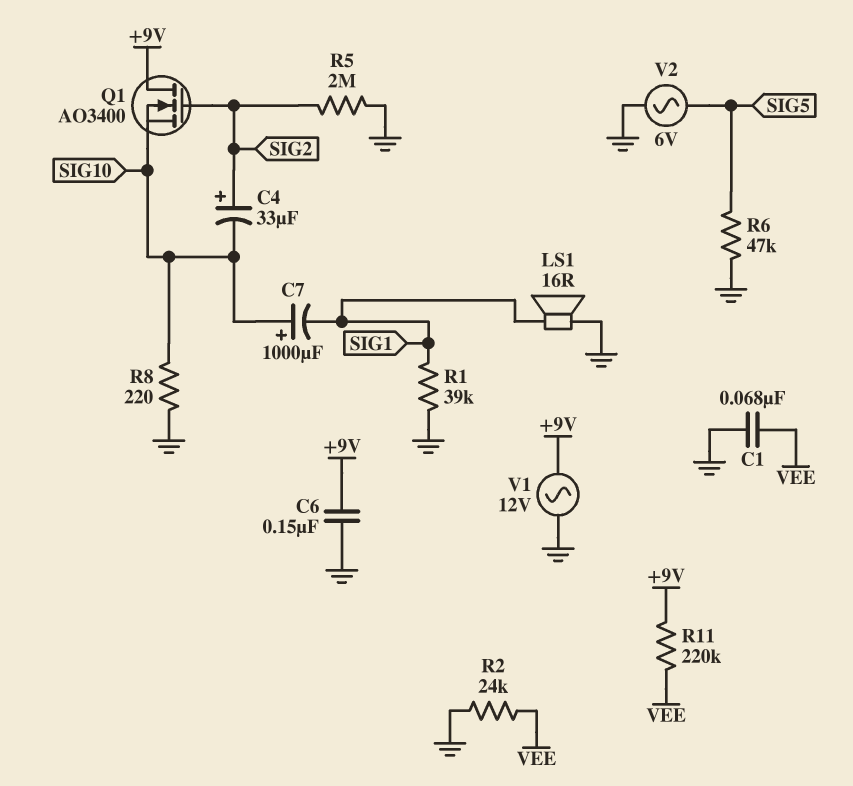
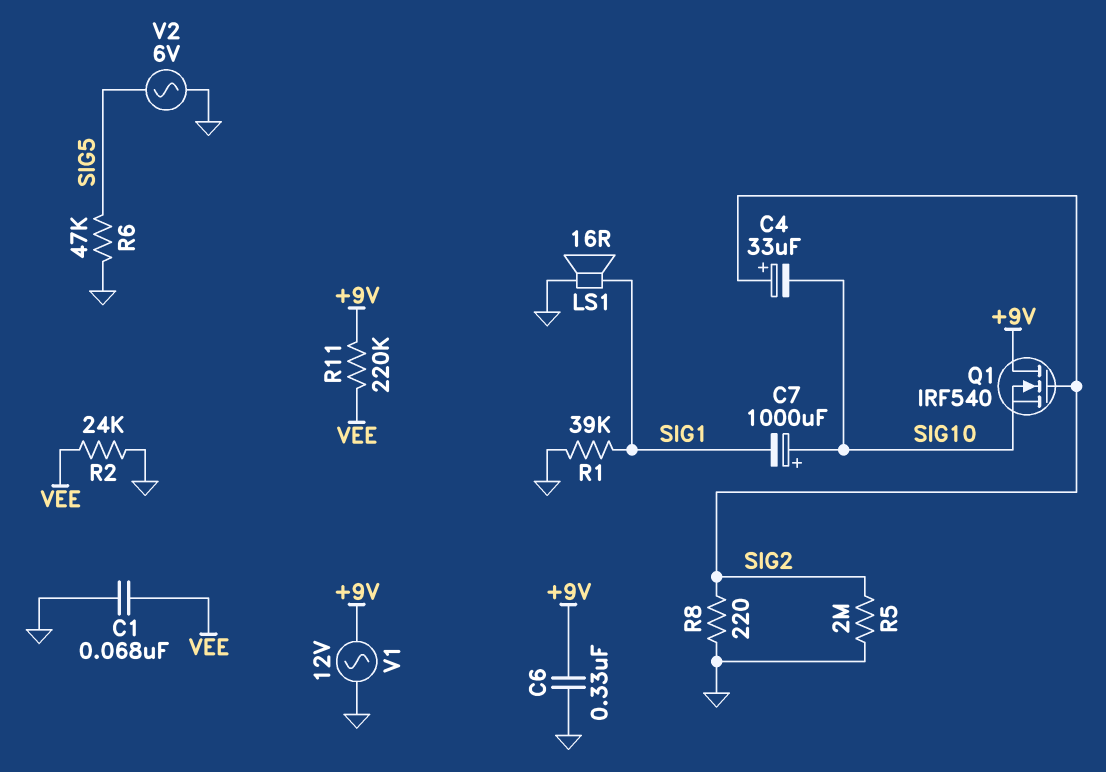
C6: 150nF (+9V, GND) -> 330nF (+9V, GND)
Q1: NMOS AO3400 (G SIG2, D +9V, S SIG10) -> NMOS IRF540 (G SIG2, D +9V, S SIG10)
R8: 220 (GND, SIG10) -> 220 (GND, SIG2)

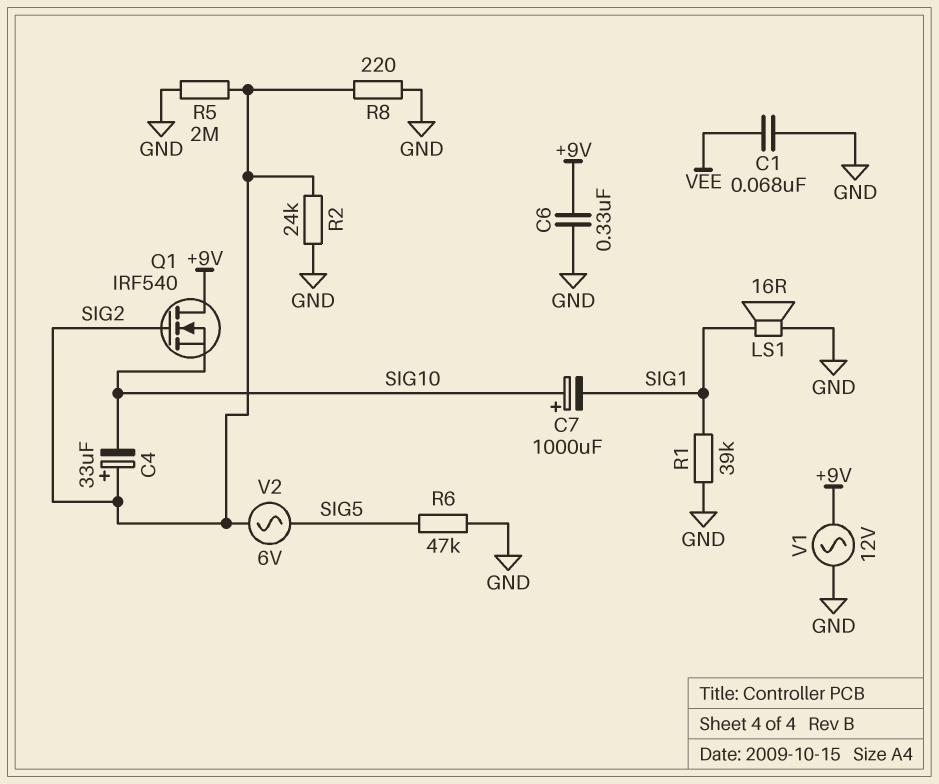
R2: 24k (GND, VEE) -> 24k (GND, SIG2)
R11: 220k (+9V, VEE) -> none
V2: AC 6V (GND, SIG5) -> AC 6V (SIG2, SIG5)

